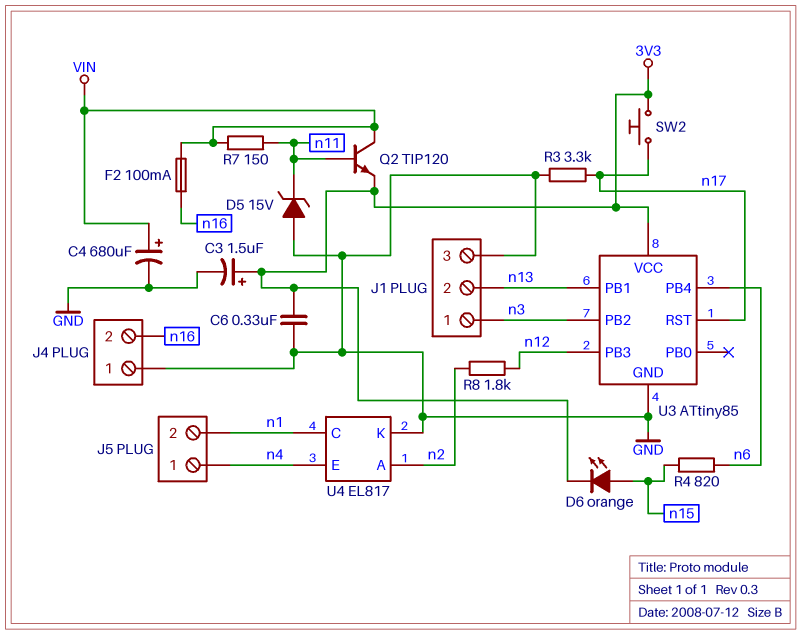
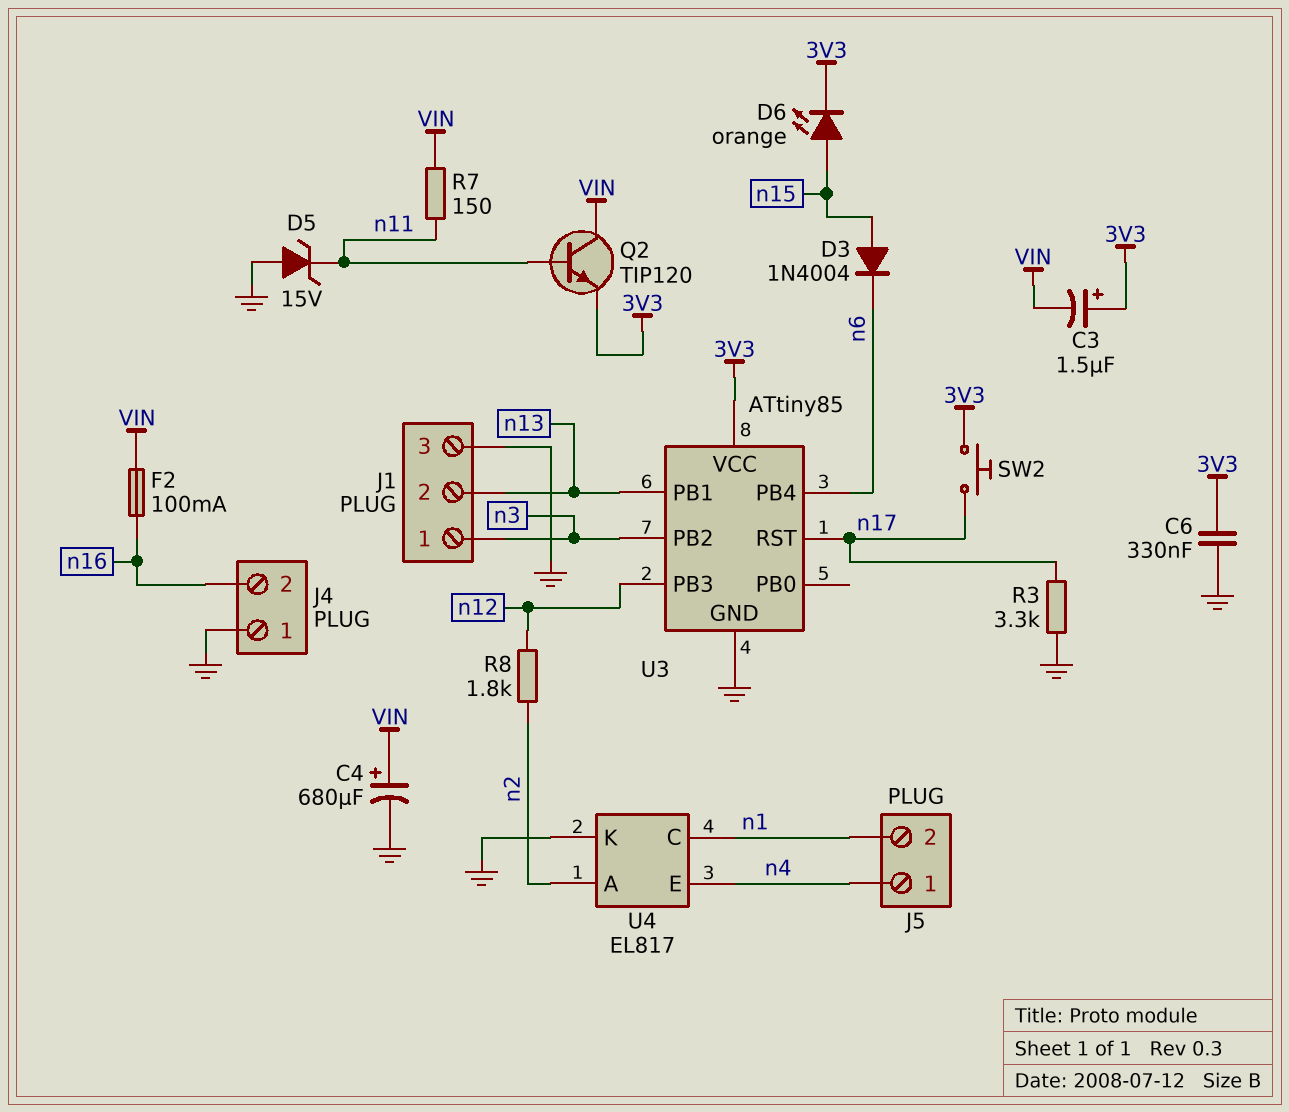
C3: 1.5uF (plus 3V3, minus GND) -> 1.5uF (plus 3V3, minus VIN)
D3: none -> diode 1N4004 (A n15, K n6)
R4: 820 (n6, n15) -> none

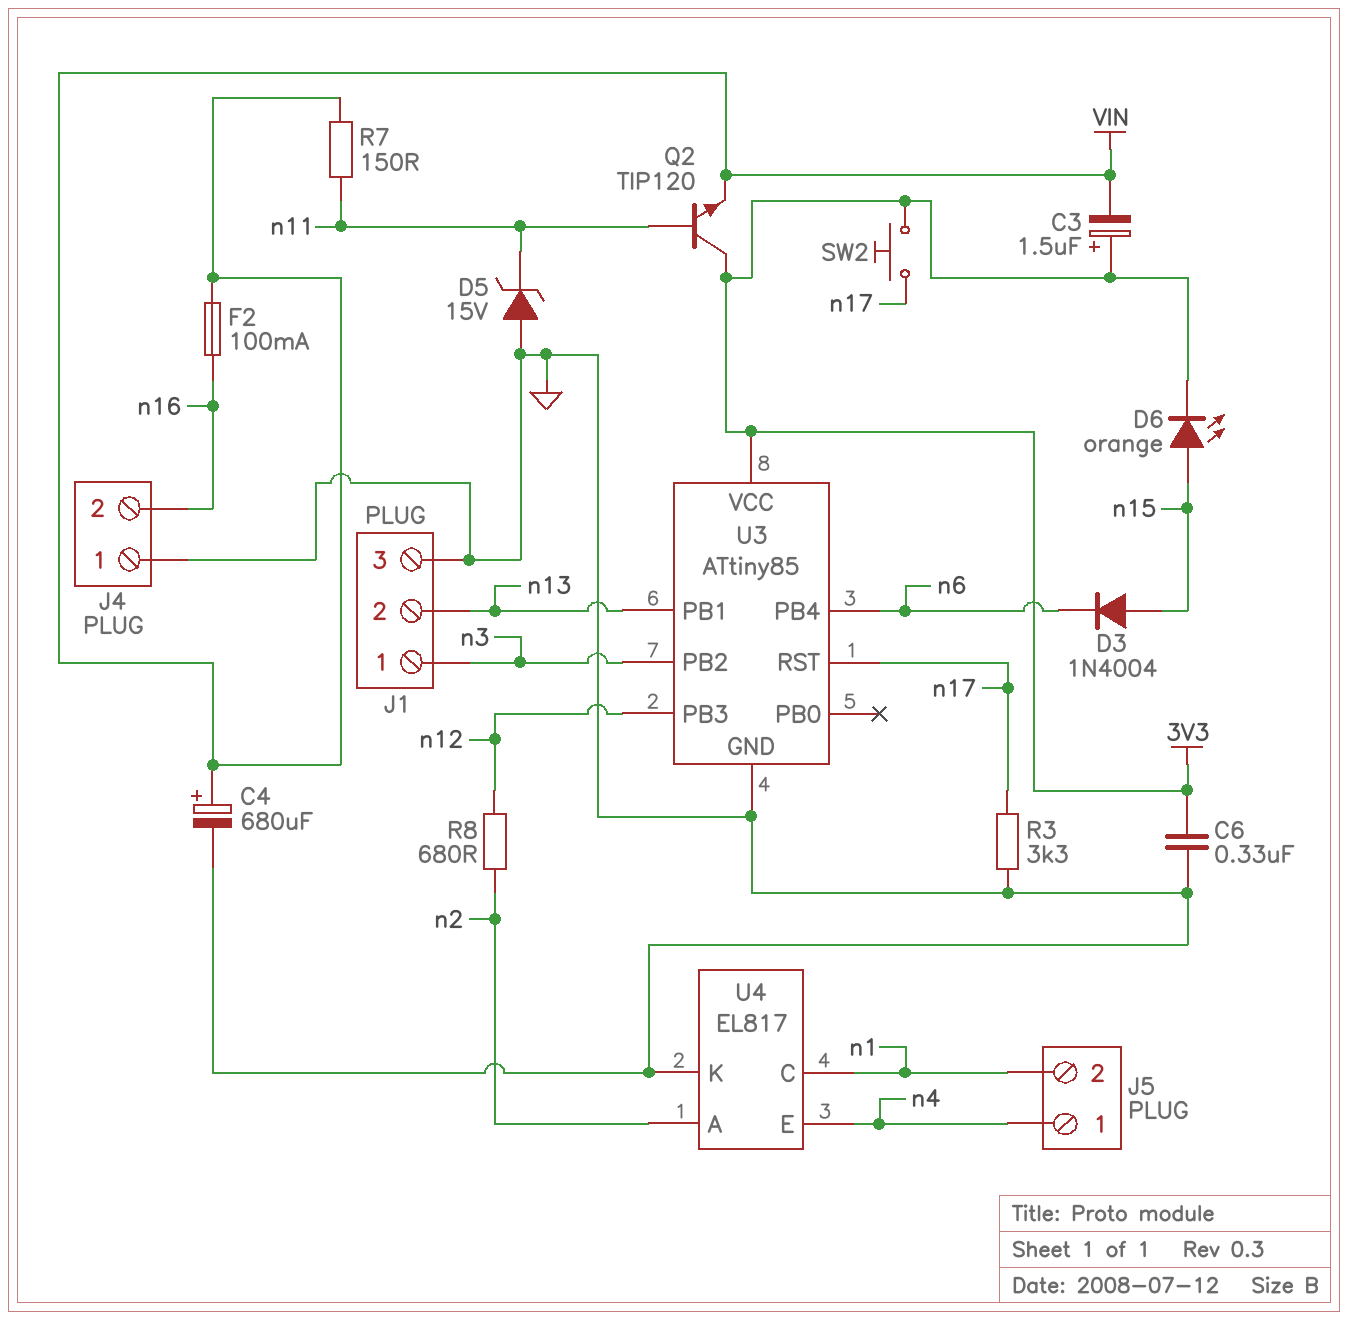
Q2: NPN TIP120 (B n11, C VIN, E 3V3) -> NPN TIP120 (B n11, C 3V3, E VIN)
R8: 1.8k (n2, n12) -> 680 (n2, n12)

